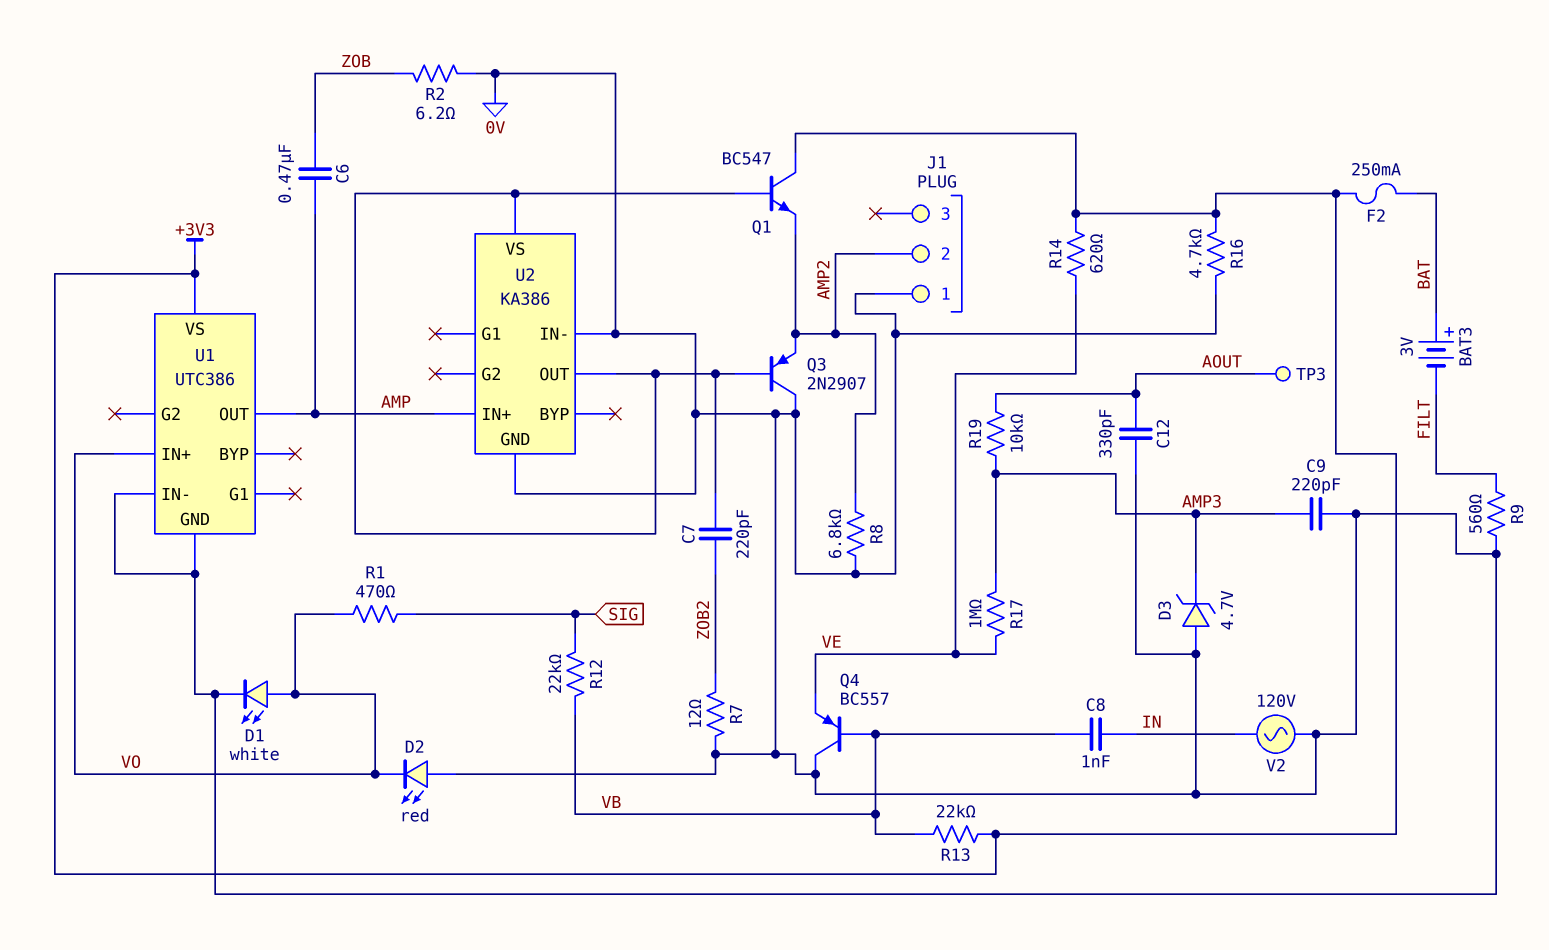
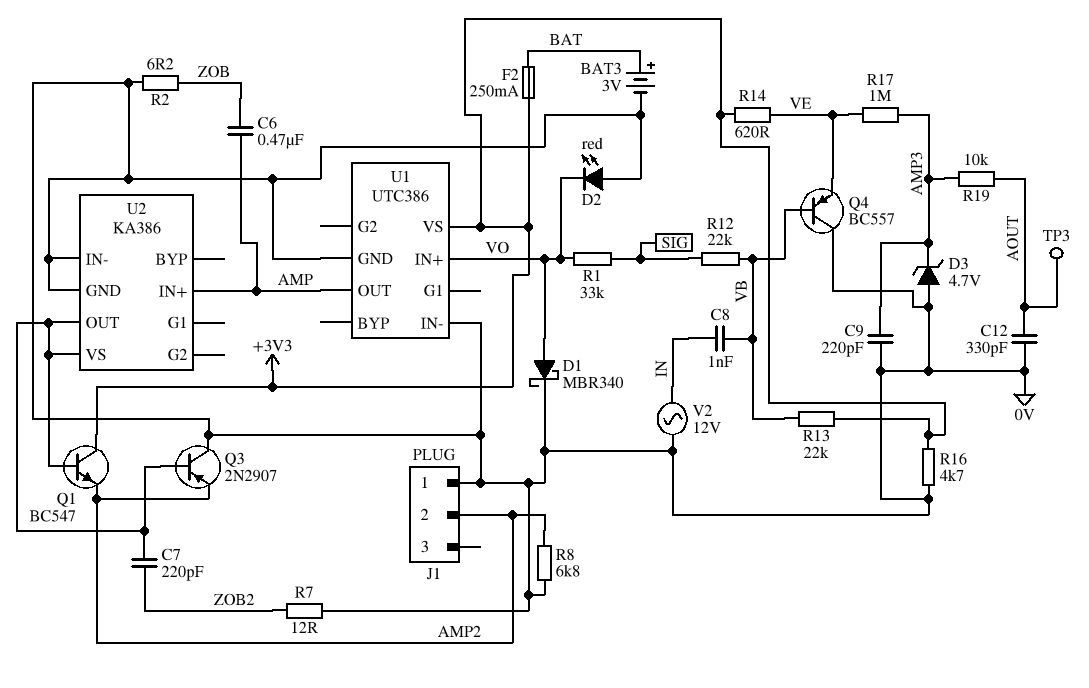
BAT3: 3V (plus BAT, minus FILT) -> 3V (plus BAT, minus 0V)
D1: LED white (A VO, K 0V) -> schottky MBR340 (A VO, K 0V)
R1: 470 (SIG, VO) -> 33k (SIG, VO)
R9: 560 (0V, FILT) -> none
V2: AC 120V (0V, IN) -> AC 12V (0V, IN)

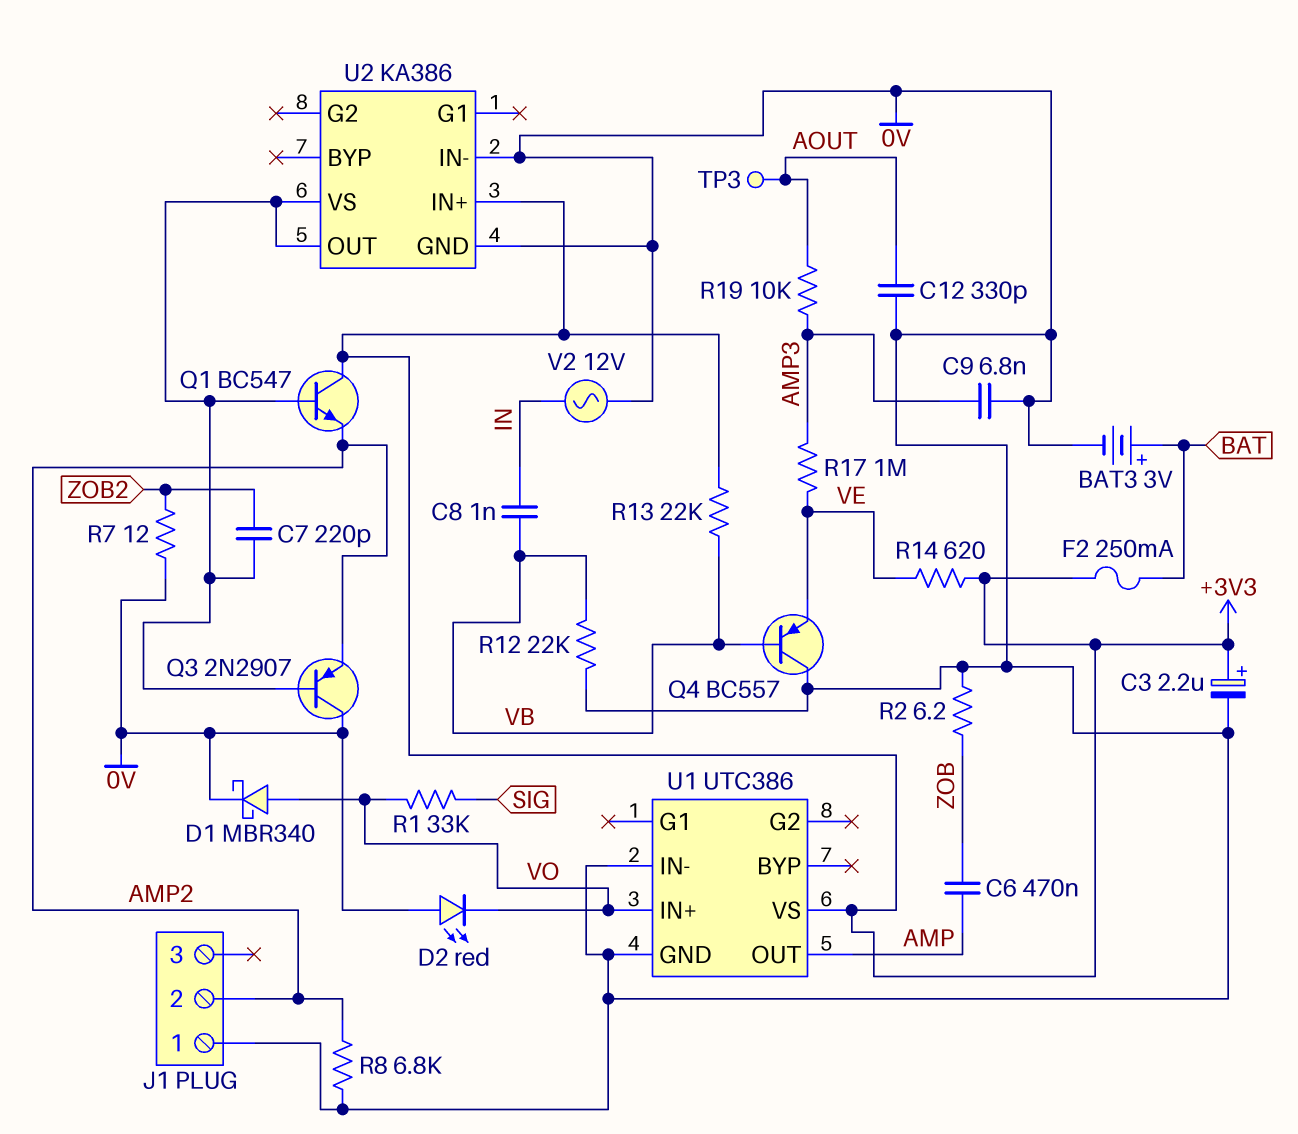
C3: none -> 2.2uF (plus +3V3, minus 0V)
C9: 220pF (0V, AMP3) -> 6.8nF (0V, AMP3)
D3: zener 4.7V (A 0V, K AMP3) -> none
R12: 22k (SIG, VB) -> 22k (0V, VB)
R16: 4.7k (+3V3, 0V) -> none
U2 pin IN+: AMP -> +3V3

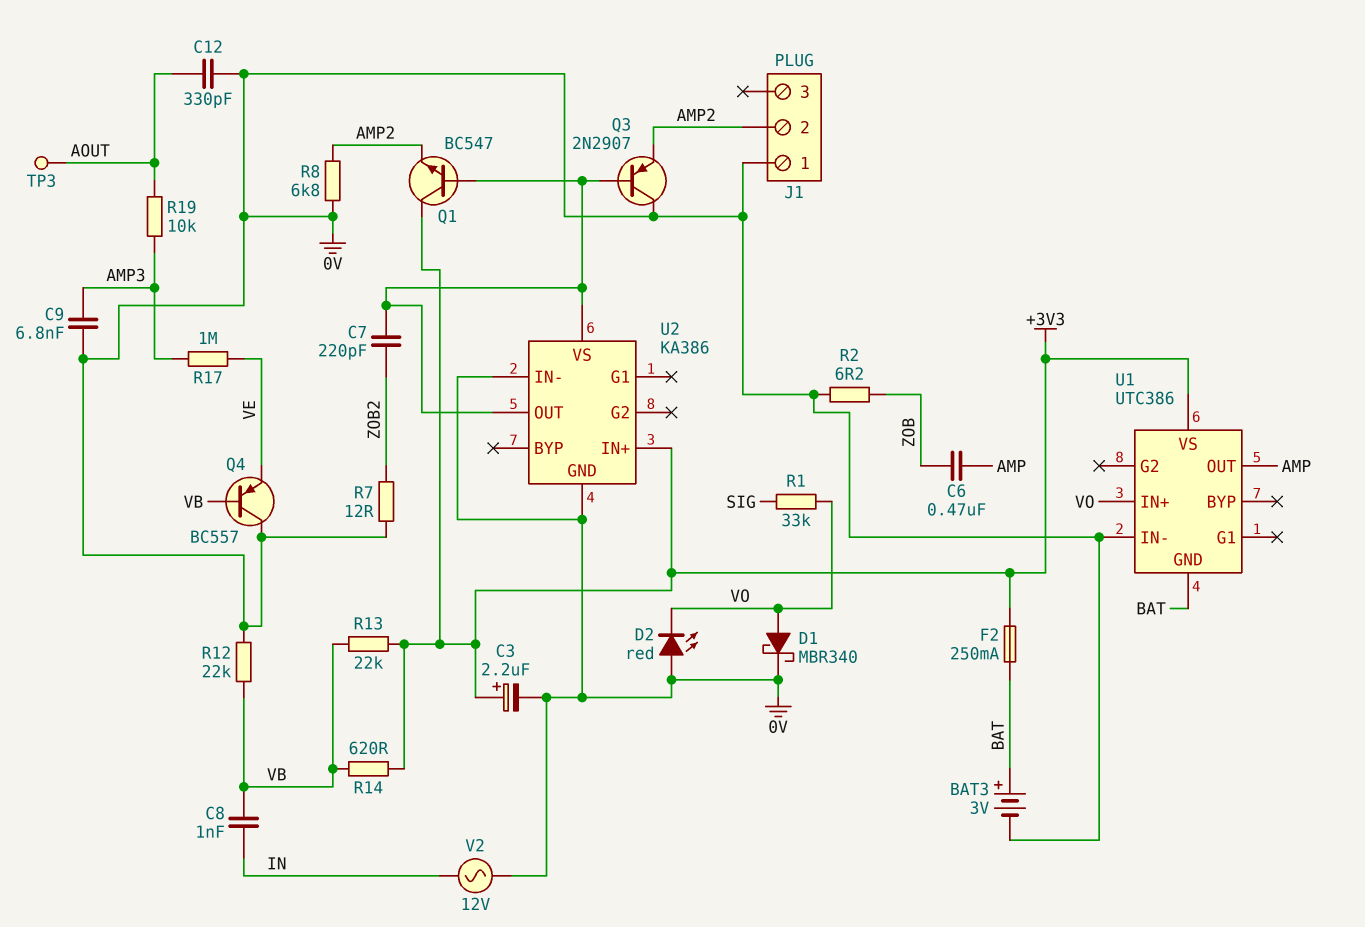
R14: 620 (+3V3, VE) -> 620 (+3V3, VB)
U1 pin GND: 0V -> BAT

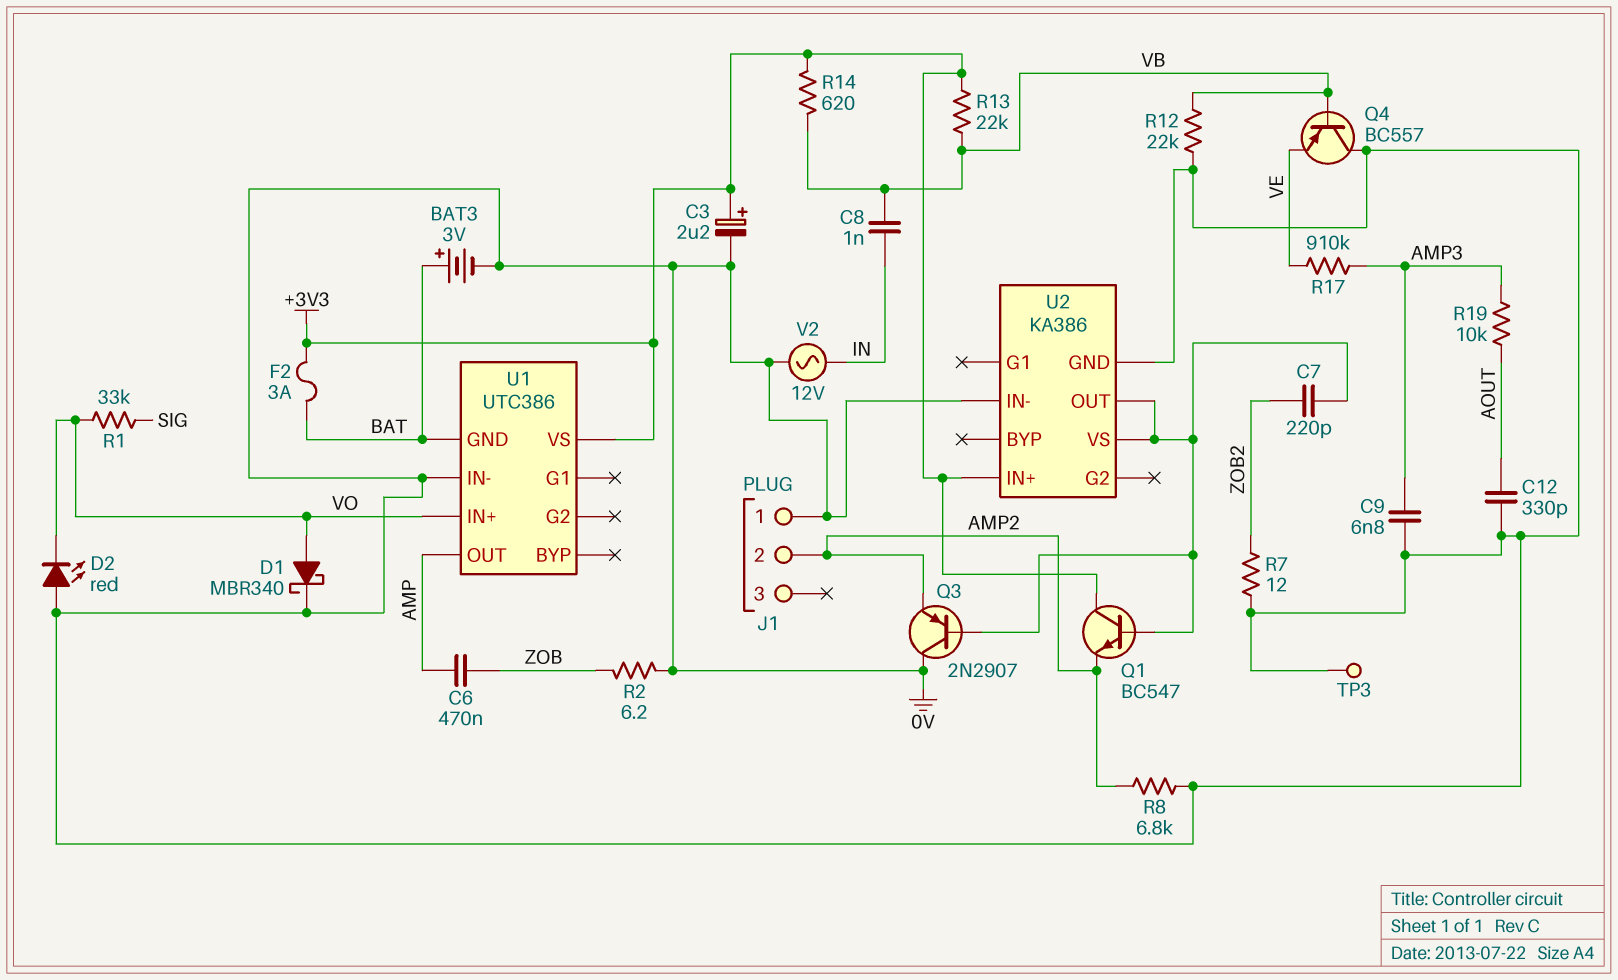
F2: 250mA (+3V3, BAT) -> 3A (+3V3, BAT)
R17: 1M (AMP3, VE) -> 910k (AMP3, VE)
TP3: test point (AOUT) -> test point (0V)

